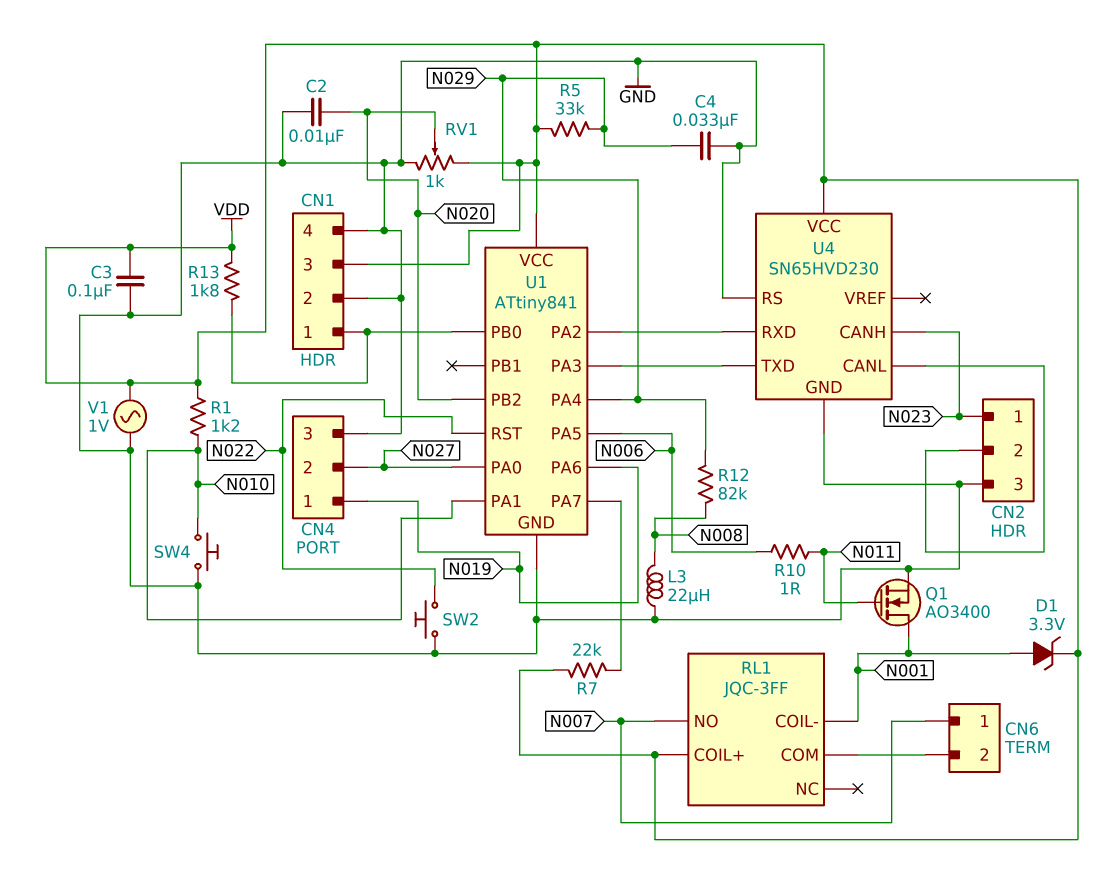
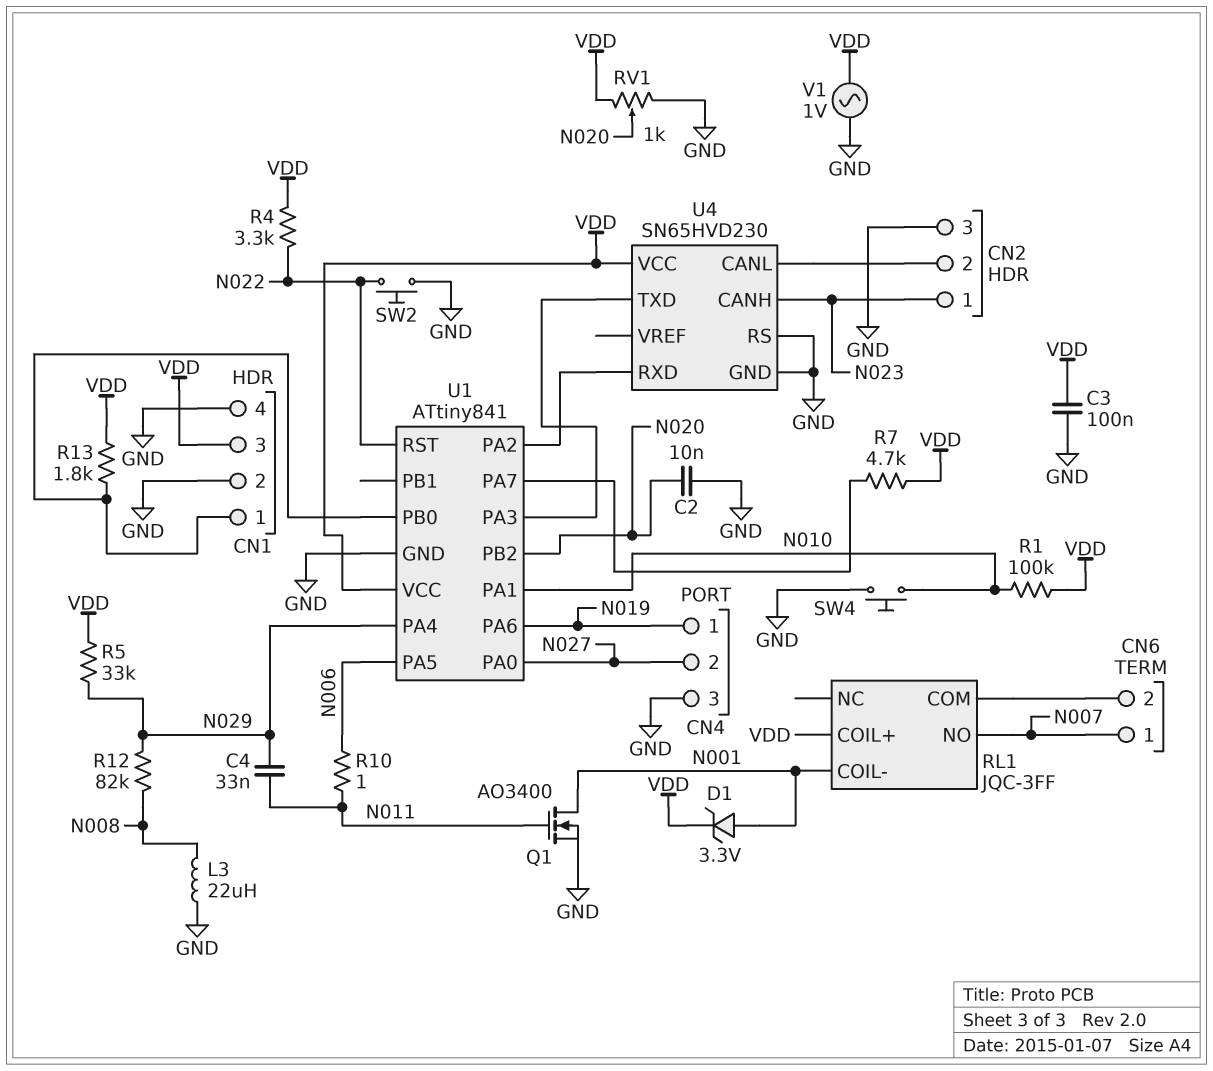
C4: 33nF (GND, N029) -> 33nF (N011, N029)
R1: 1.2k (N010, VDD) -> 100k (N010, VDD)
R4: none -> 3.3k (N022, VDD)
R7: 22k (U1/PA7, VDD) -> 4.7k (U1/PA7, VDD)

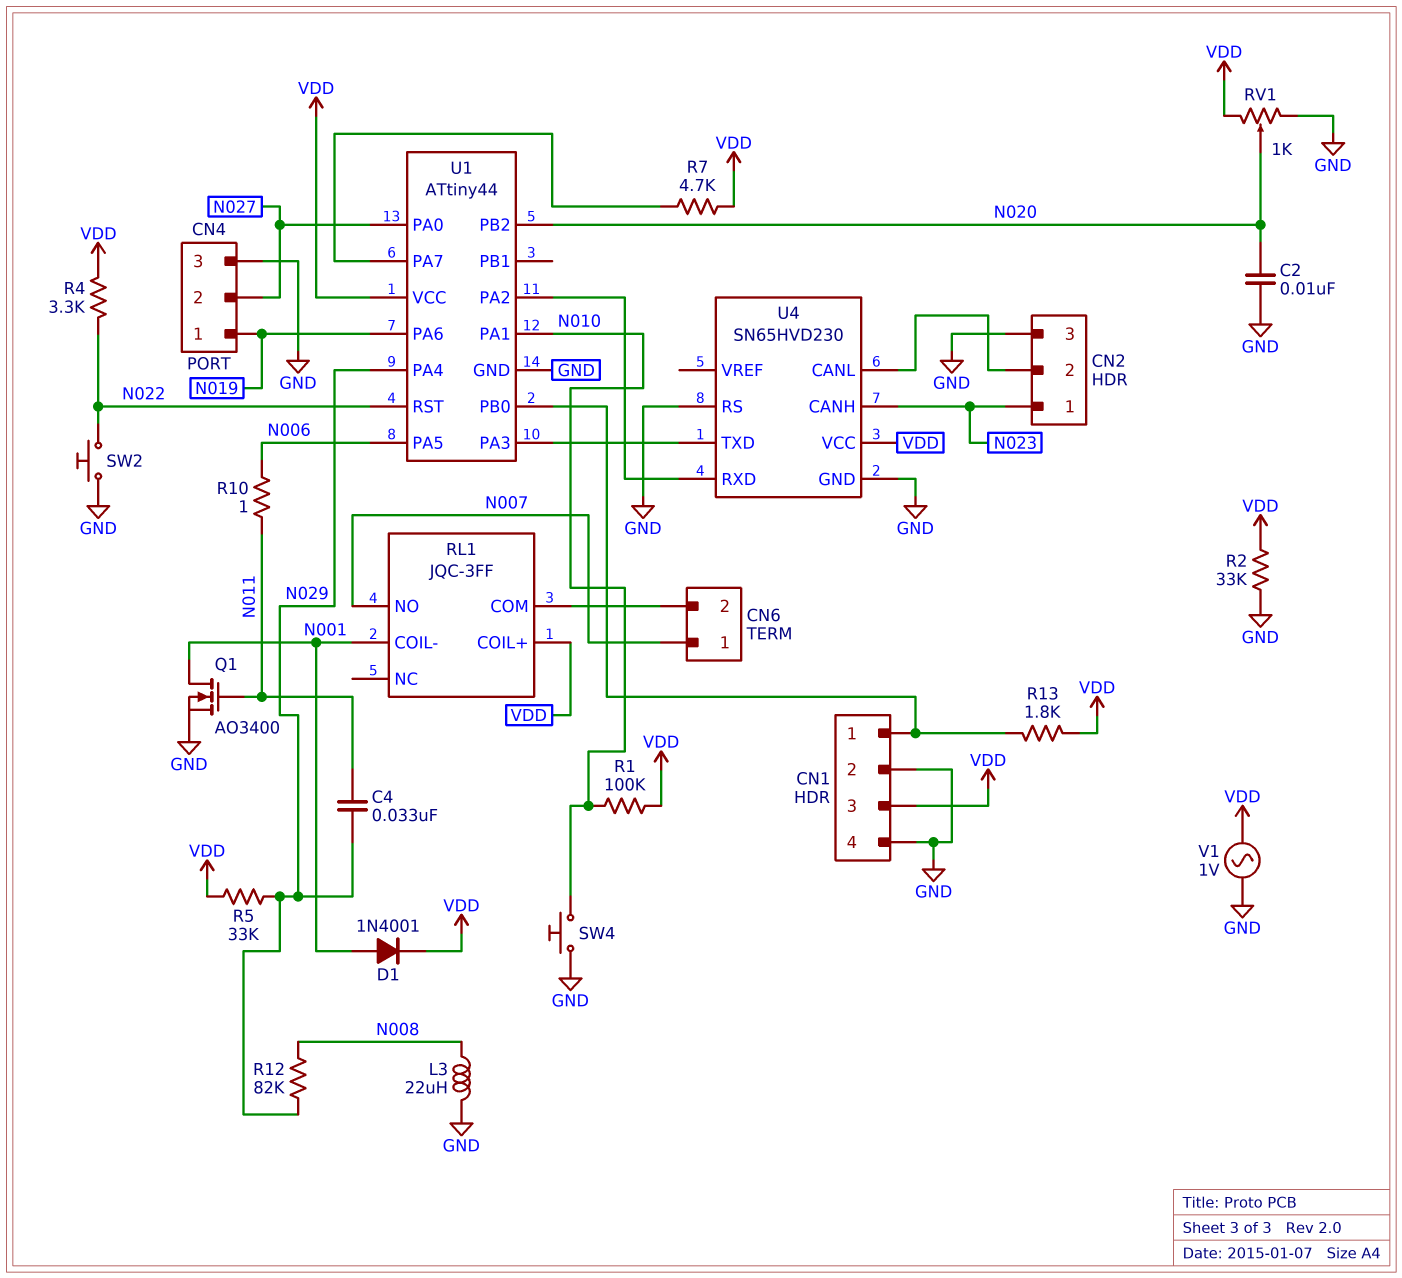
C3: 100nF (GND, VDD) -> none
D1: zener 3.3V (A N001, K VDD) -> diode 1N4001 (A N001, K VDD)
R2: none -> 33k (GND, VDD)
U1: ATtiny841 -> ATtiny44

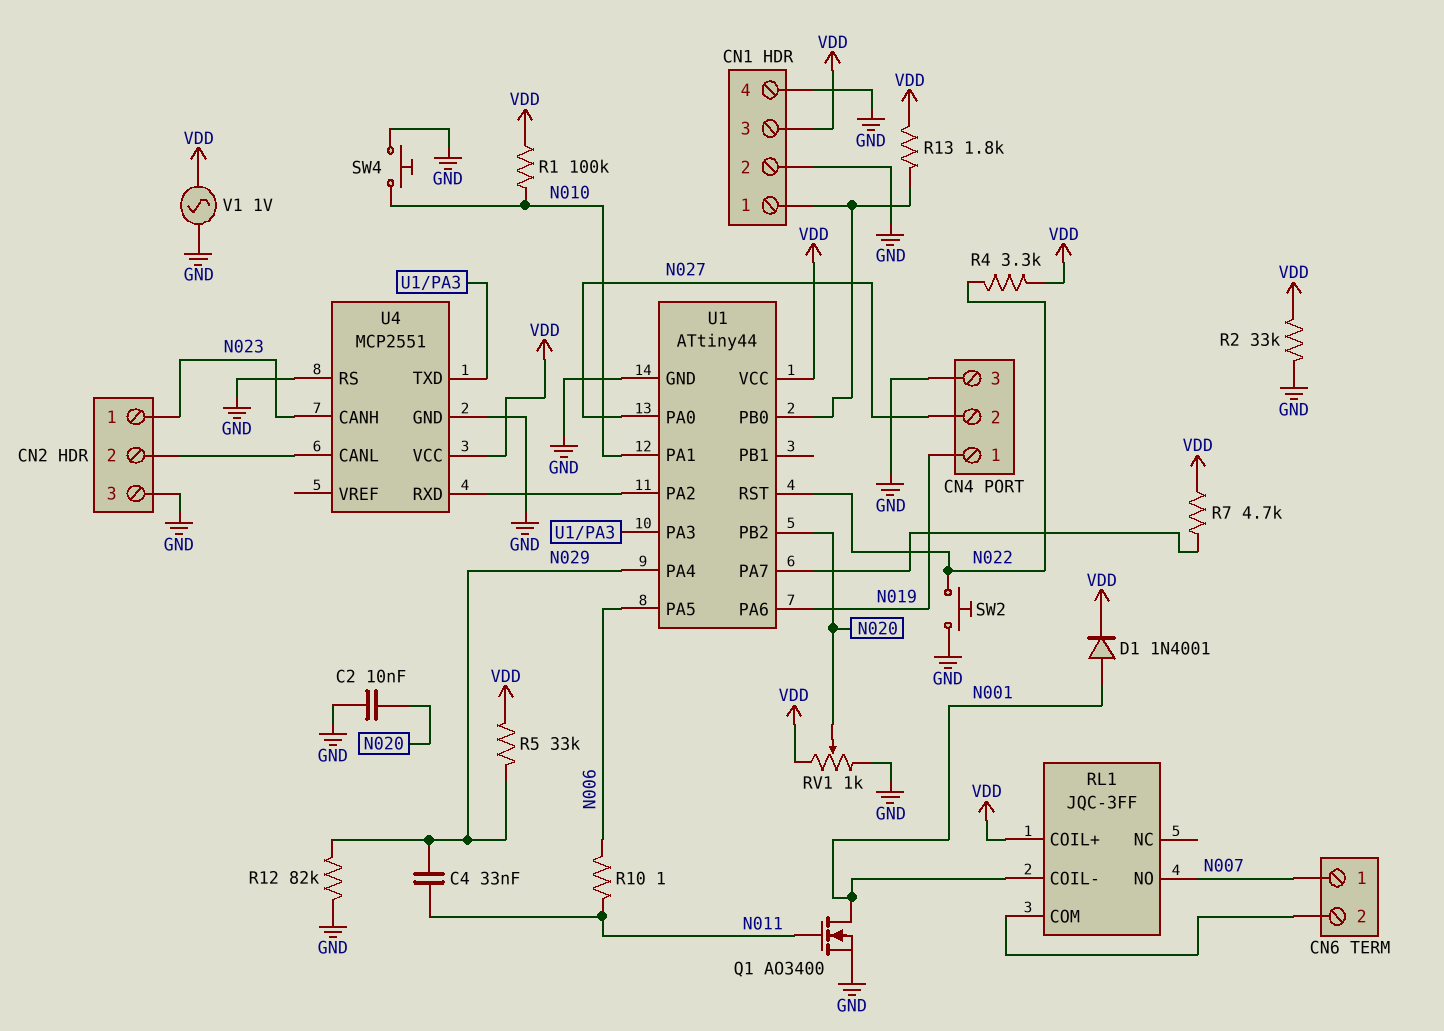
L3: 22uH (GND, N008) -> none
R12: 82k (N008, N029) -> 82k (GND, N029)
U4: SN65HVD230 -> MCP2551

